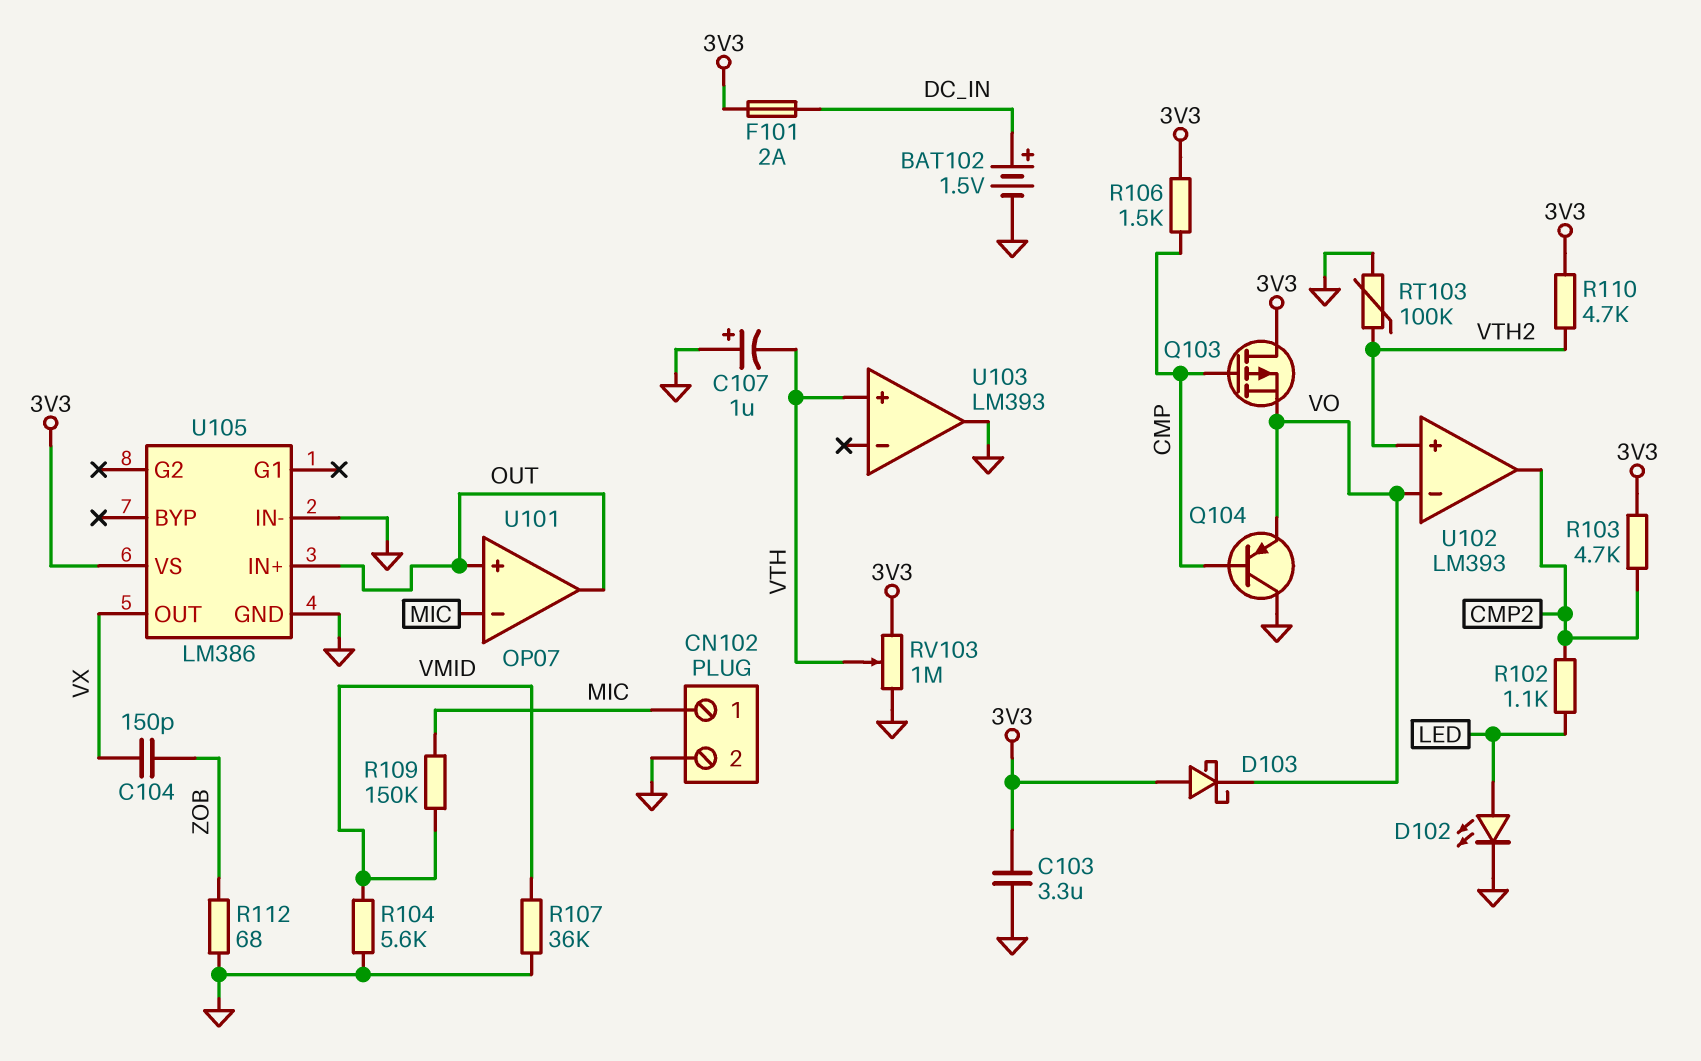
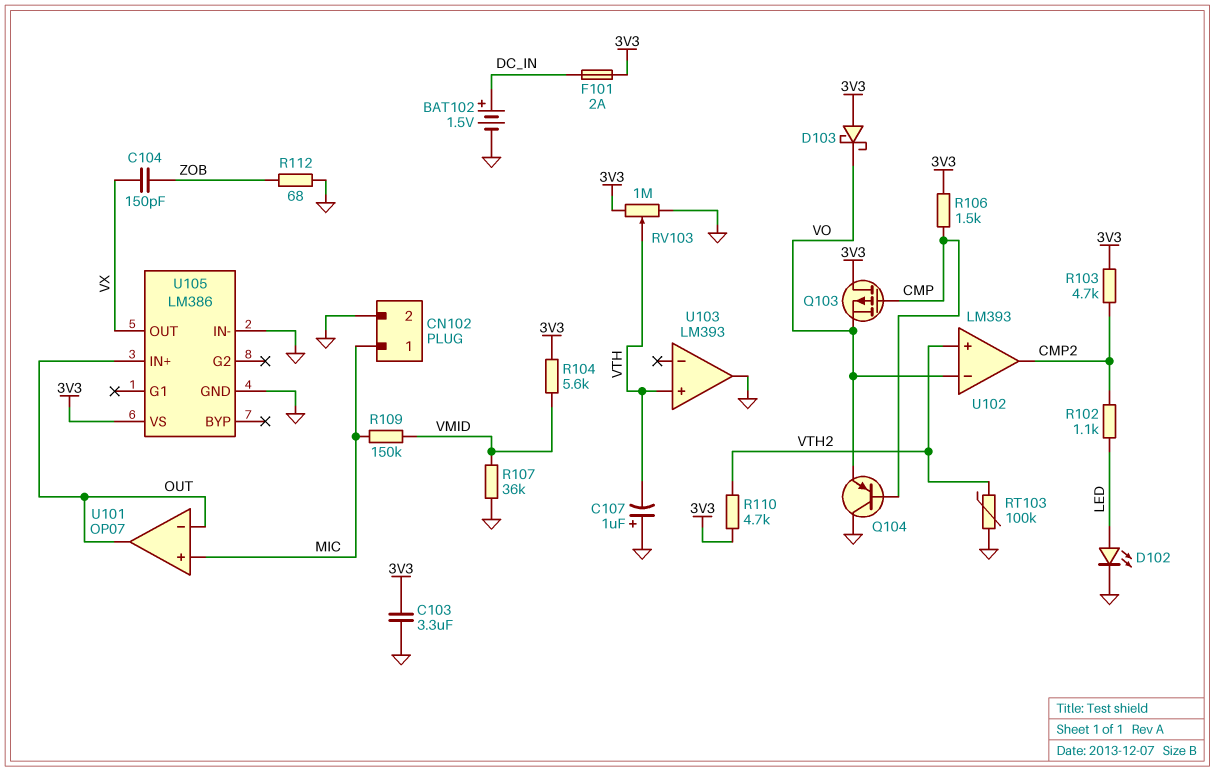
R104: 5.6k (GND, VMID) -> 5.6k (3V3, VMID)
U101 pin in+: OUT -> MIC
U101 pin in-: MIC -> OUT

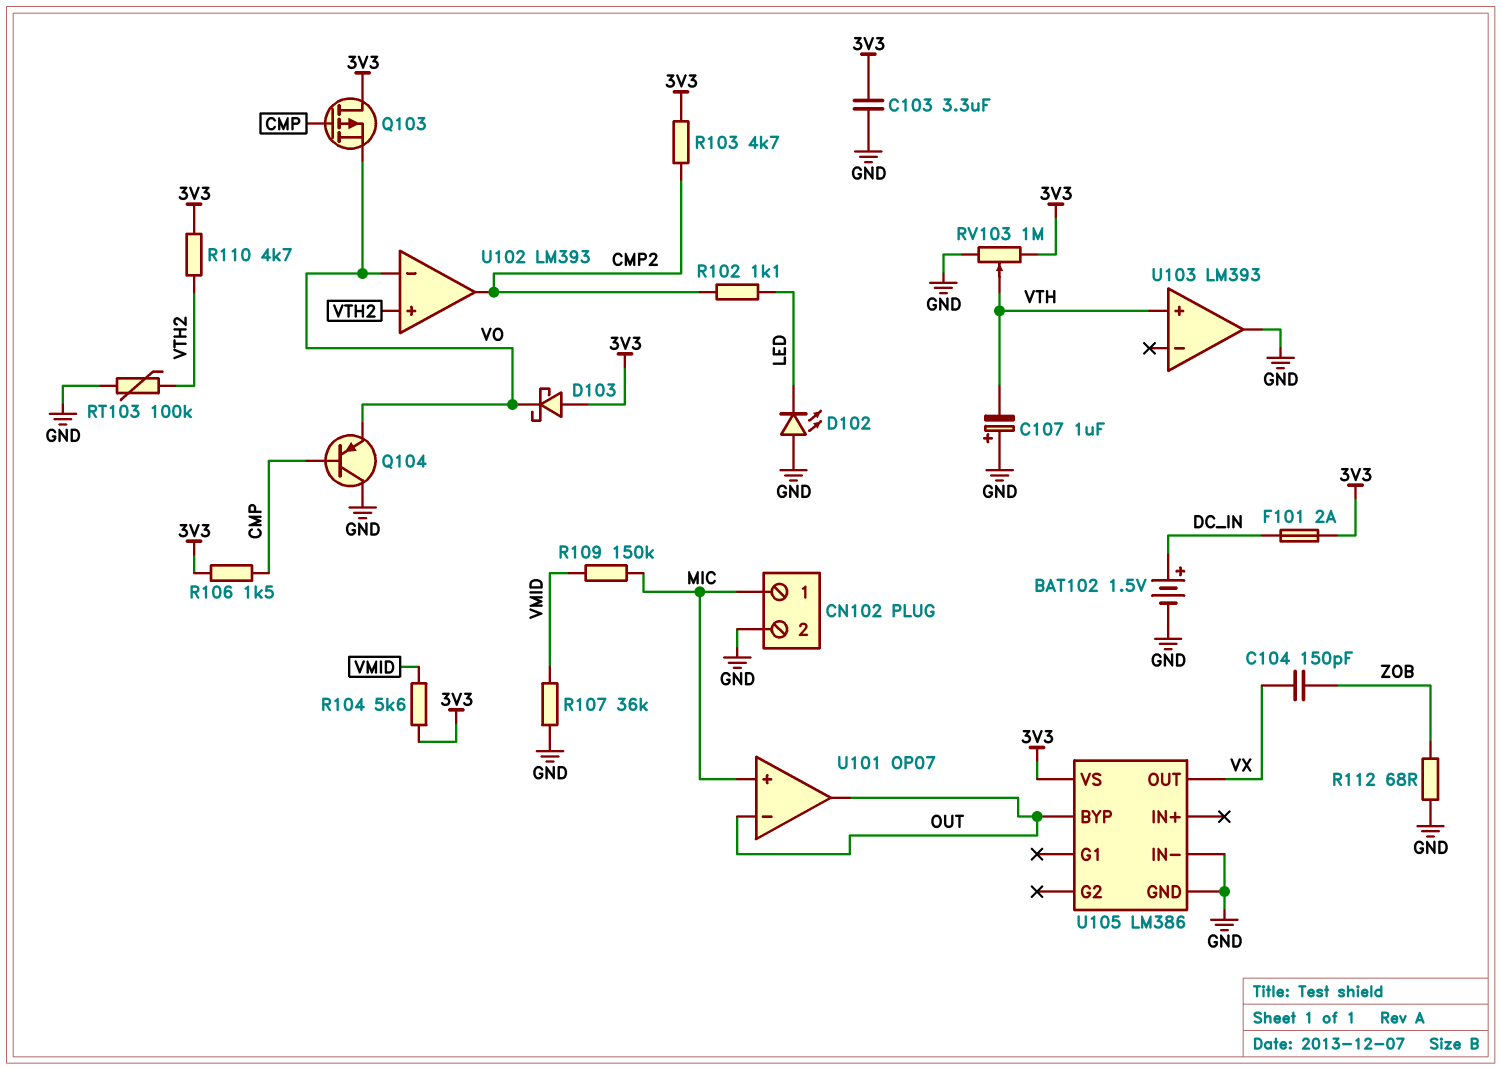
D102: LED (A LED, K GND) -> LED (A GND, K LED)
U105 pin BYP: none -> OUT
U105 pin IN+: OUT -> none

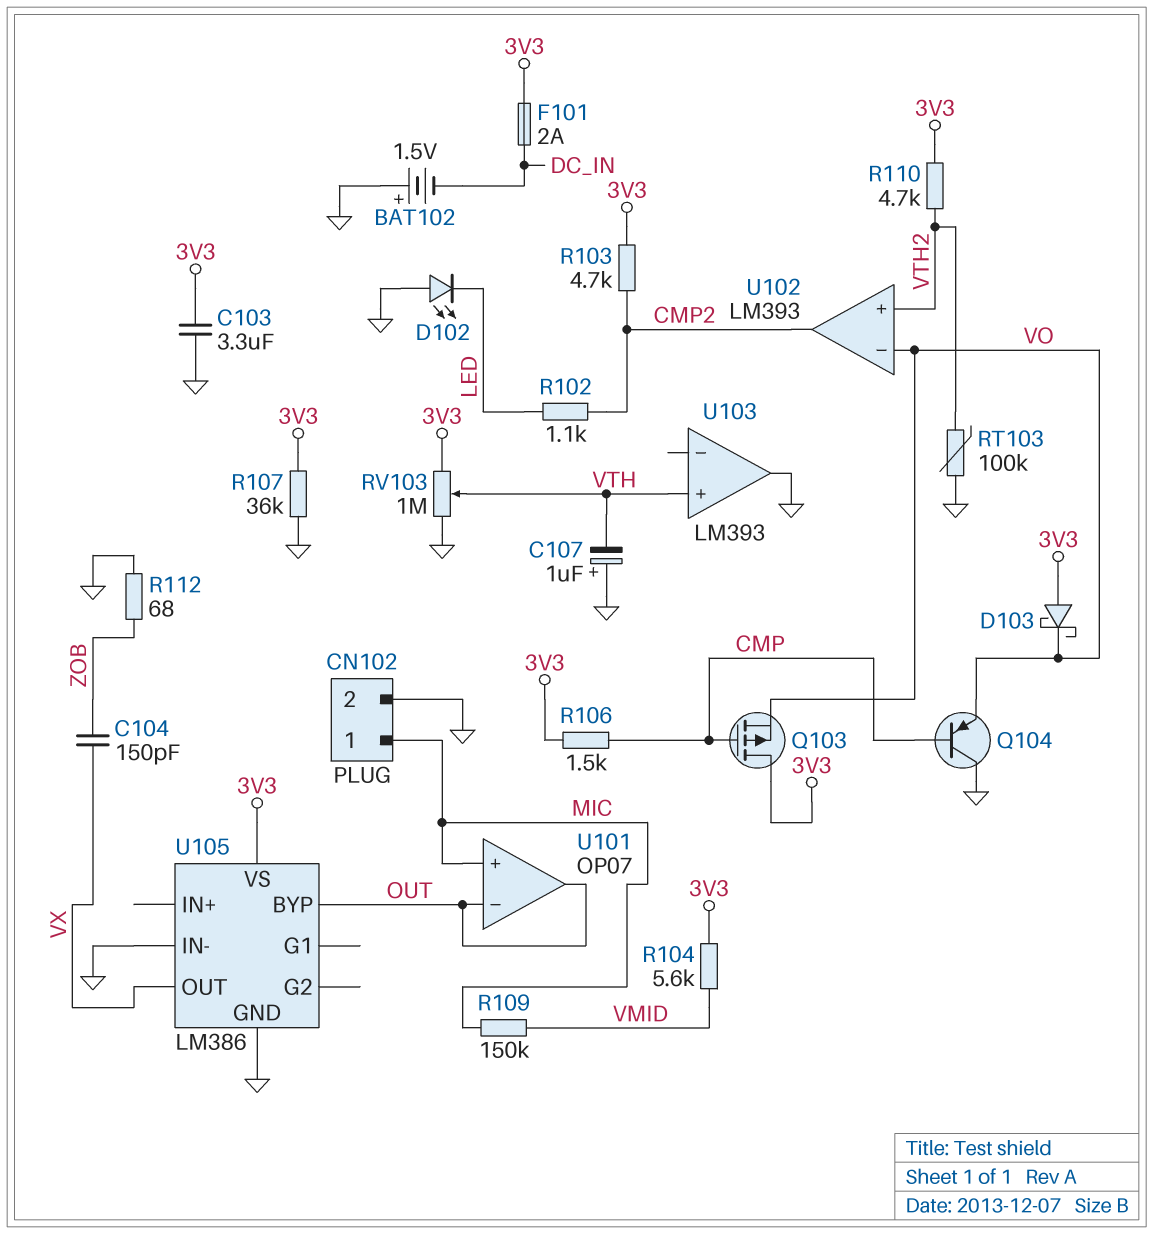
BAT102: 1.5V (plus DC_IN, minus GND) -> 1.5V (plus GND, minus DC_IN)
R107: 36k (GND, VMID) -> 36k (3V3, GND)

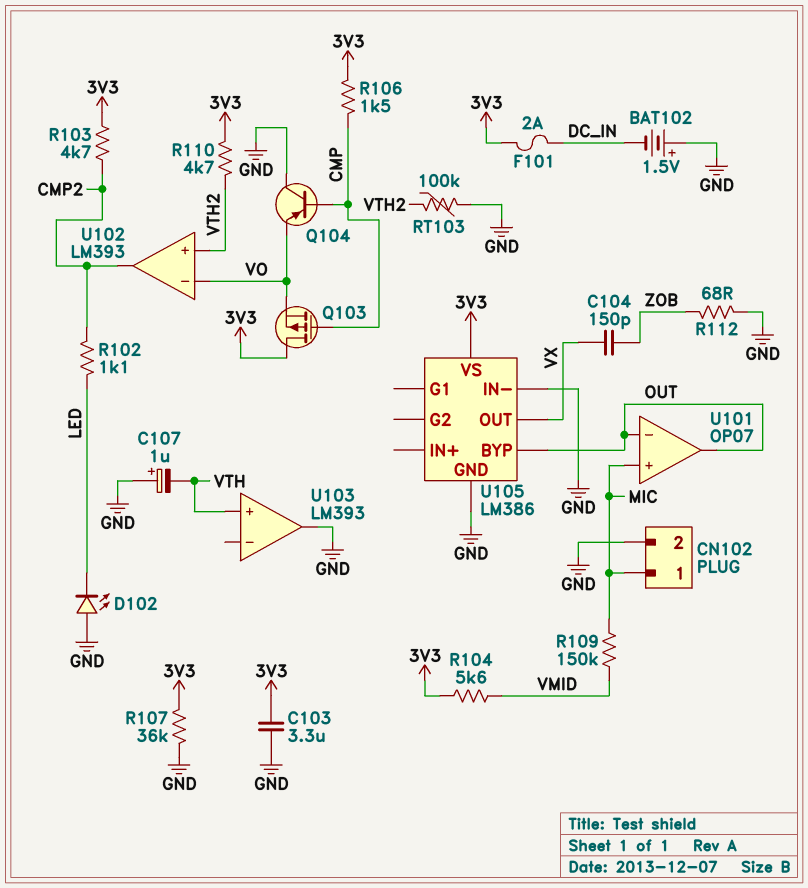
D103: schottky (A 3V3, K VO) -> none
RV103: 1M (3V3, GND, wiper VTH) -> none

